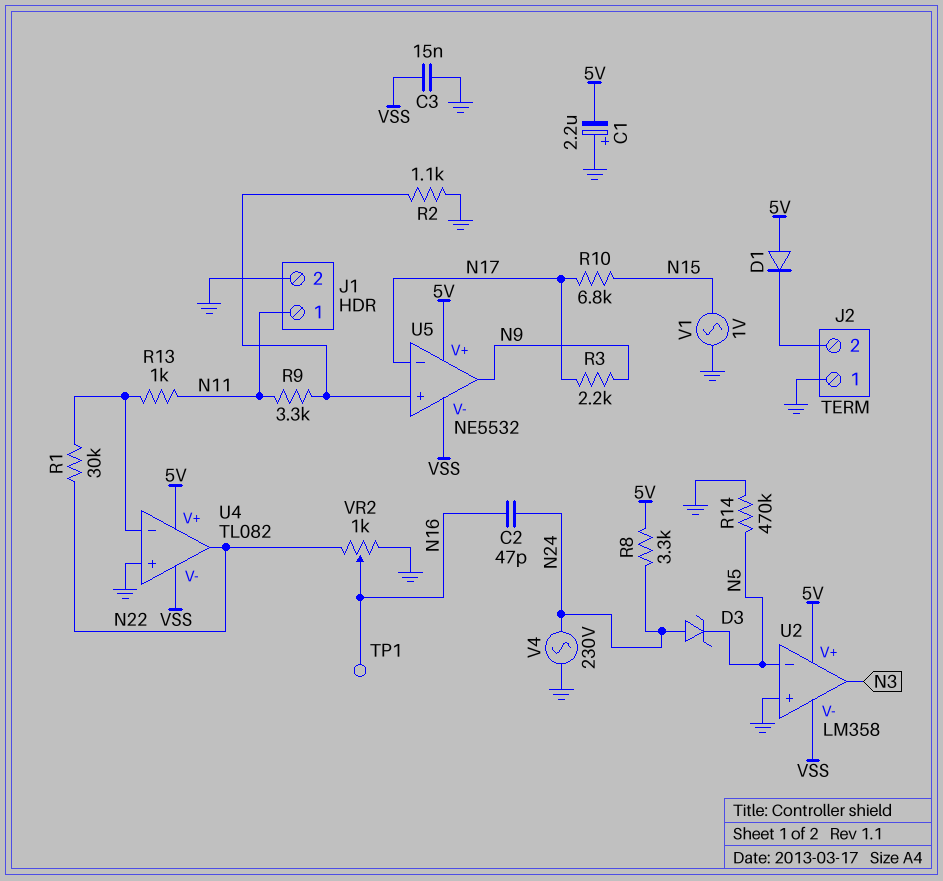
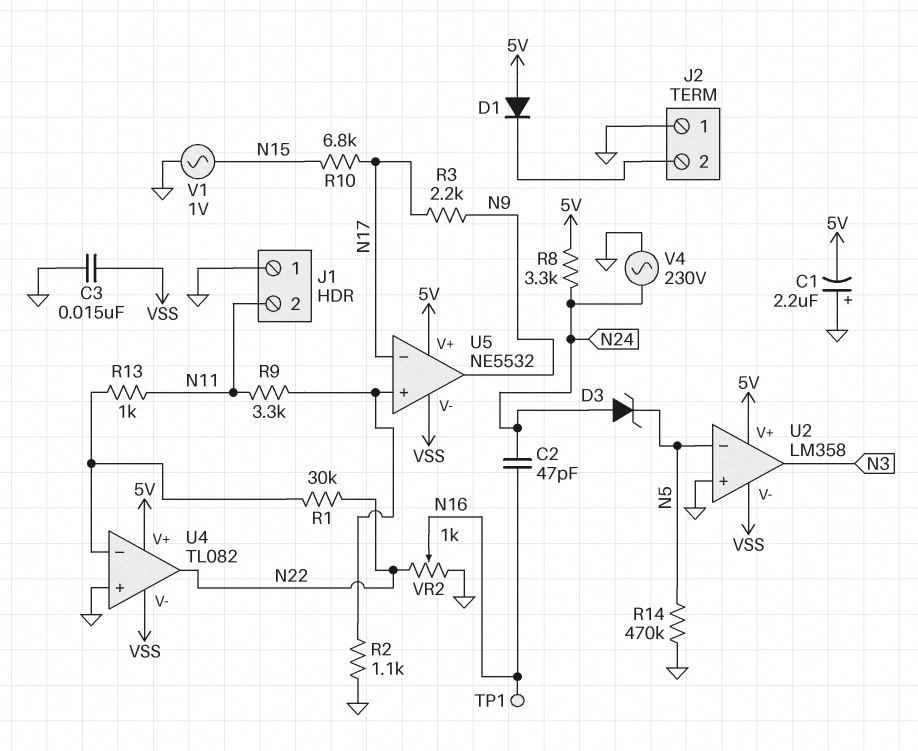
J1 pin 1: N11 -> GND
J1 pin 2: GND -> N11

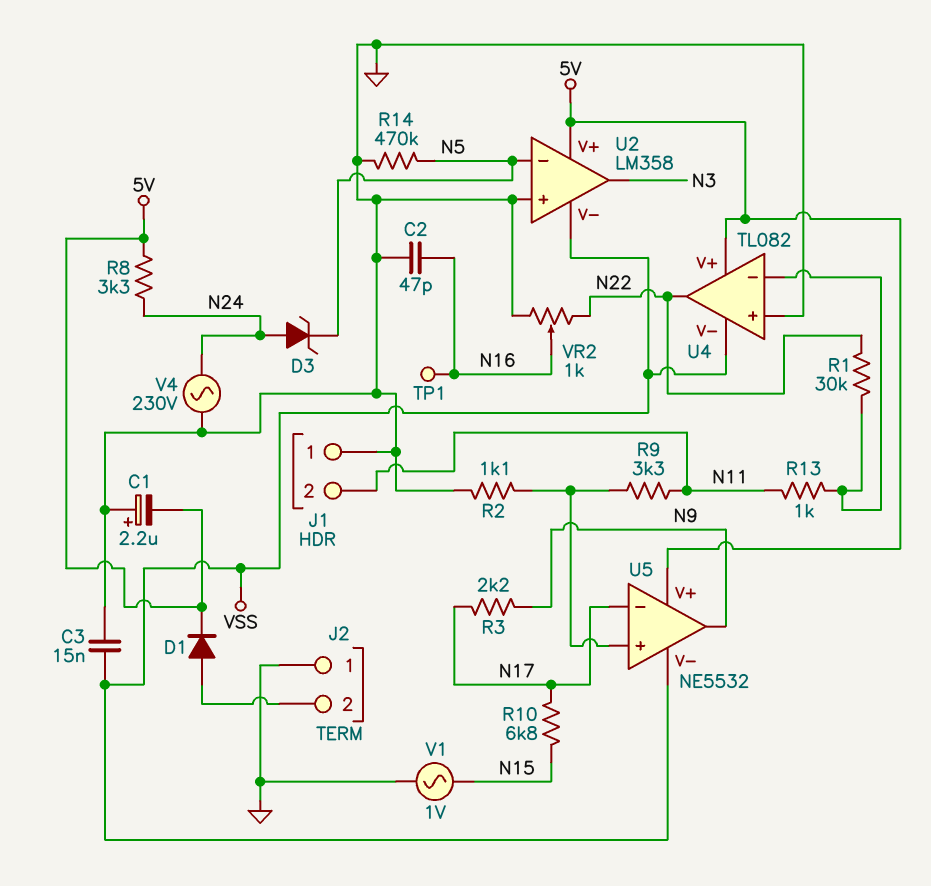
C2: 47pF (N16, N24) -> 47pF (GND, N16)
D1: diode (A 5V, K J2/2) -> diode (A J2/2, K 5V)

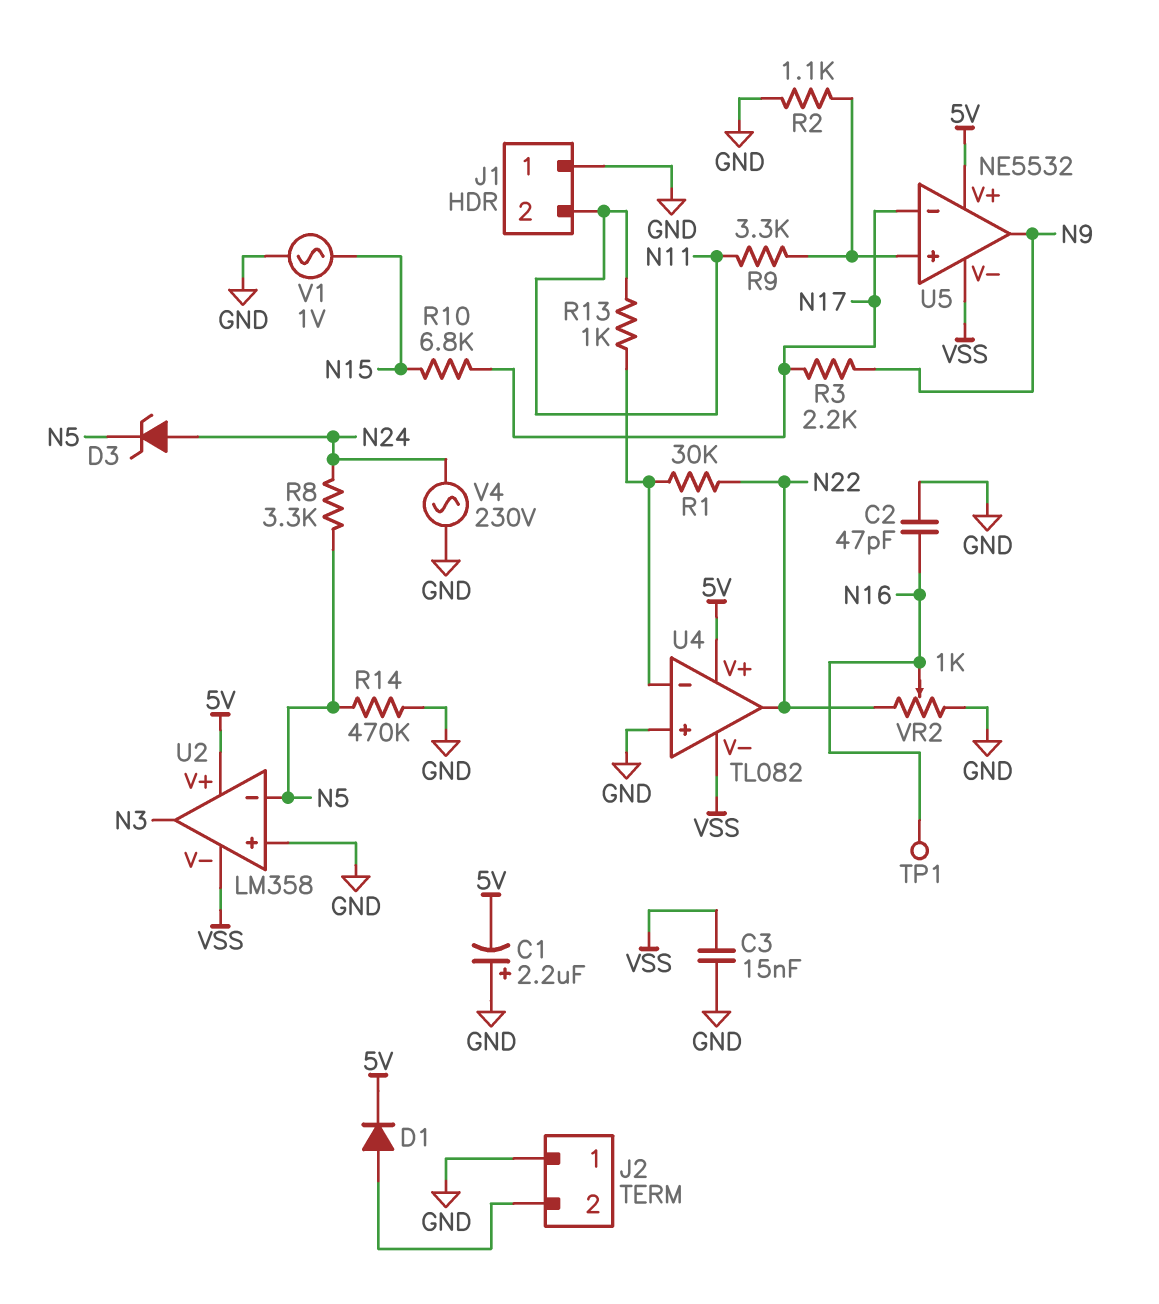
R8: 3.3k (5V, N24) -> 3.3k (N5, N24)

